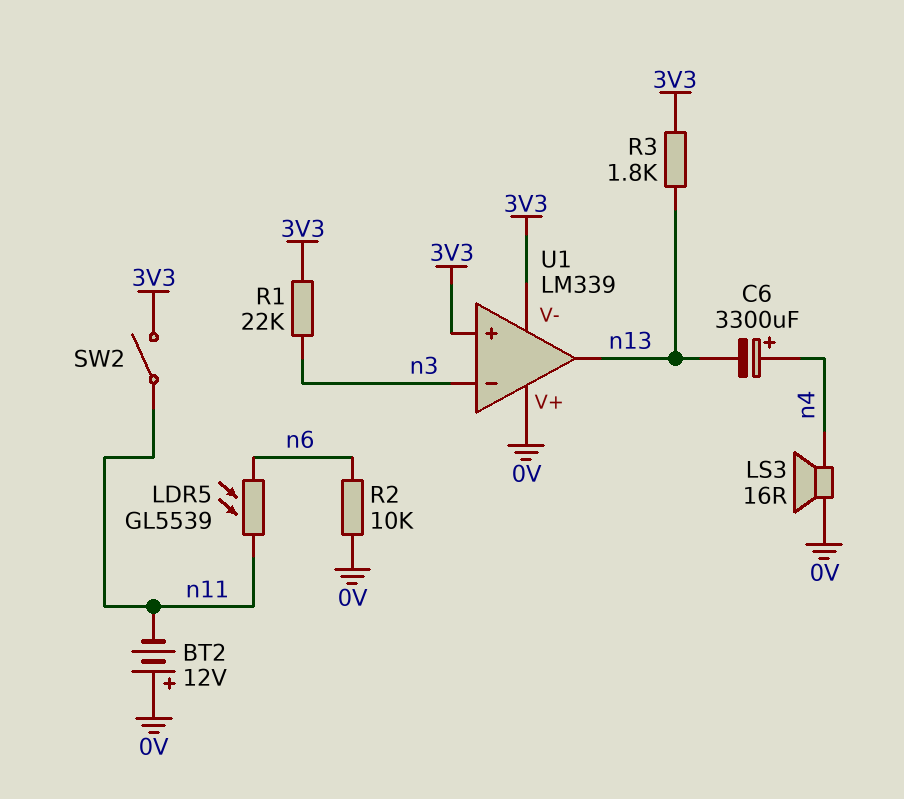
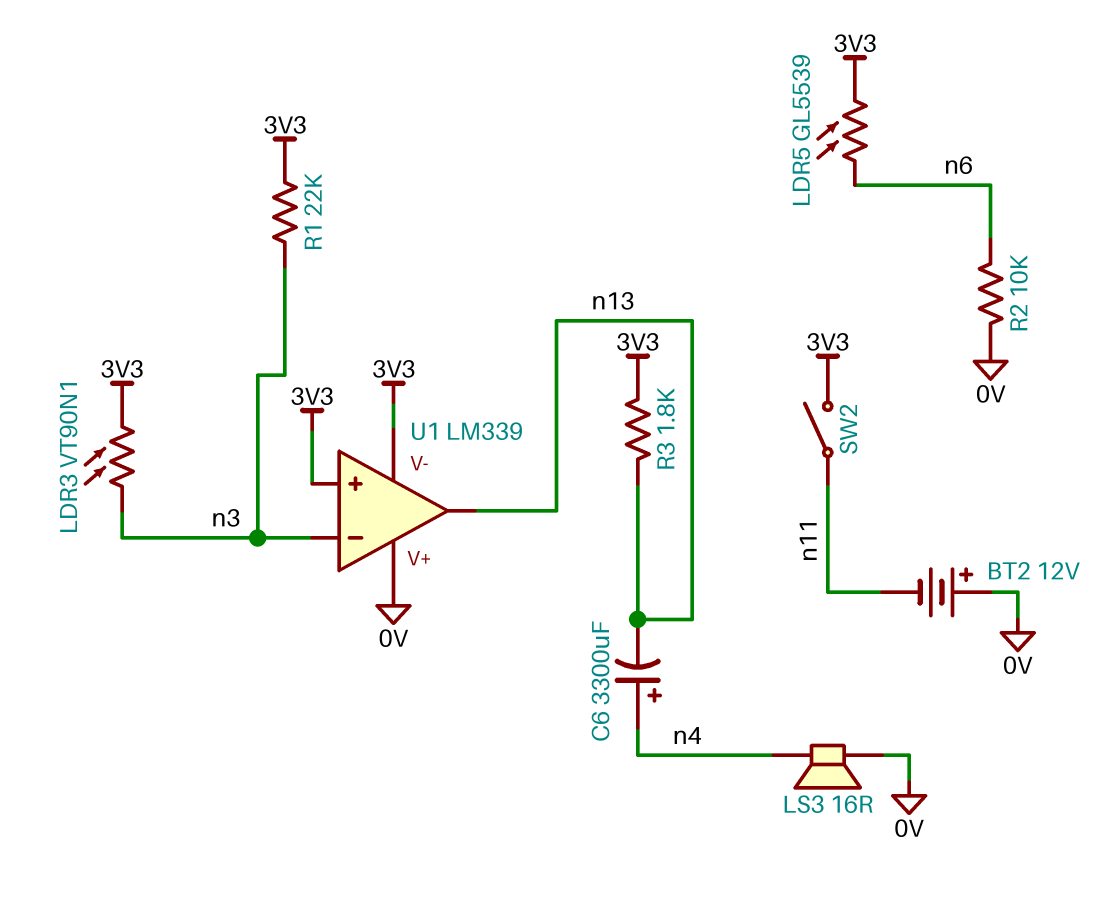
LDR3: none -> VT90N1 (3V3, n3)
LDR5: GL5539 (n6, n11) -> GL5539 (3V3, n6)

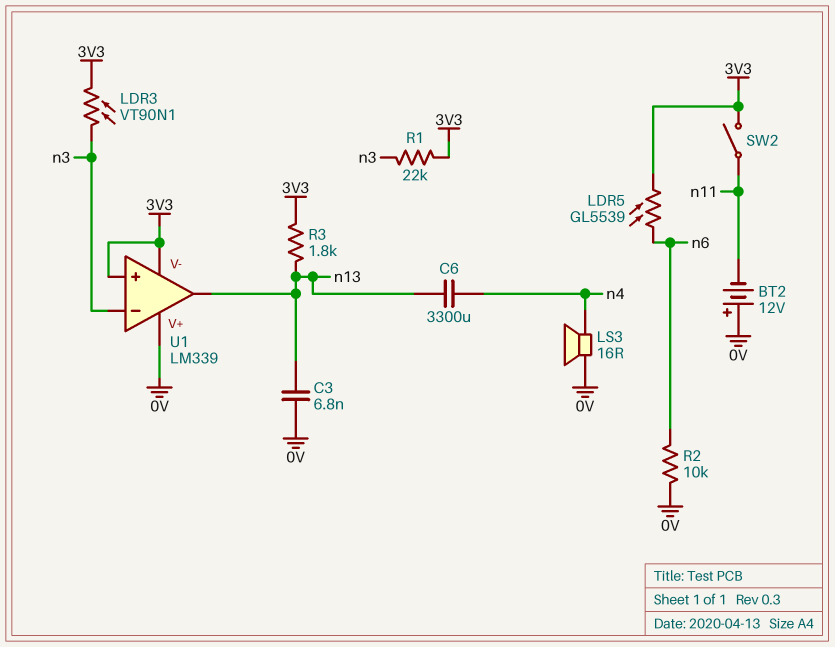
C3: none -> 6.8nF (0V, n13)
C6: 3300uF (plus n4, minus n13) -> 3300uF (n4, n13)

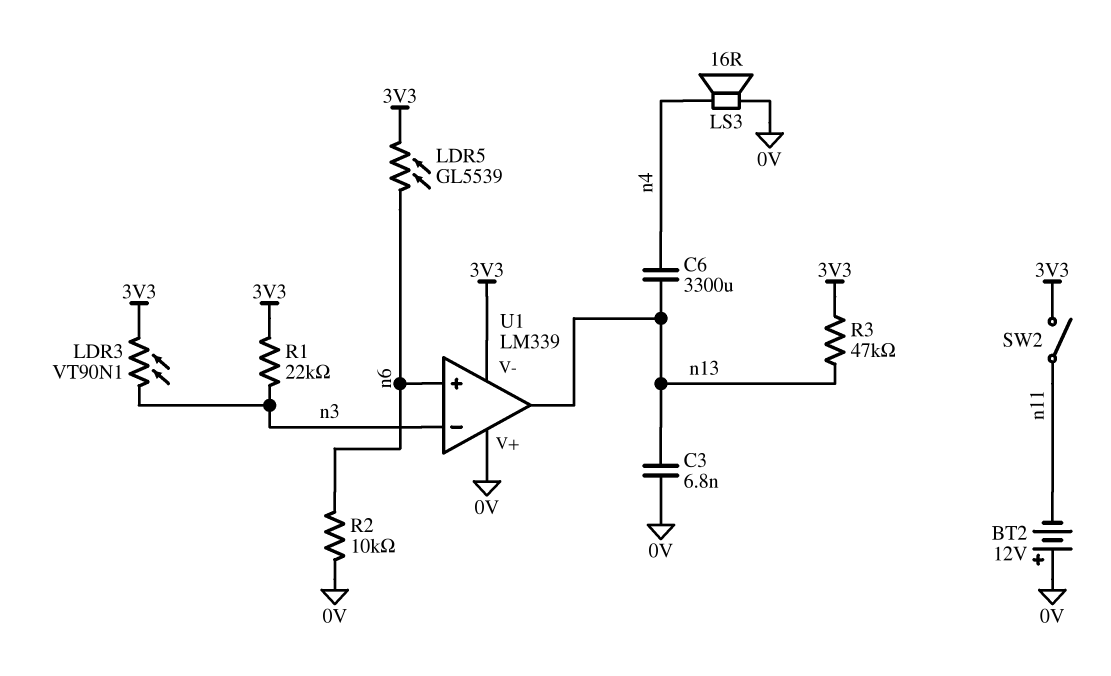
R3: 1.8k (3V3, n13) -> 47k (3V3, n13)
U1 pin in+: 3V3 -> n6

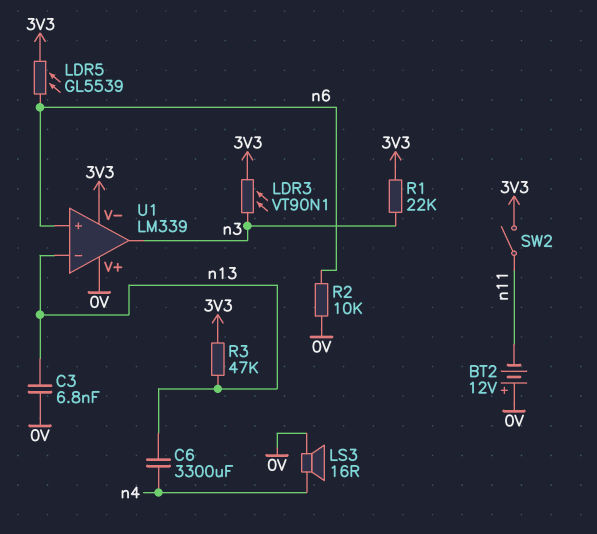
U1 pin in-: n3 -> n13
U1 pin out: n13 -> n3

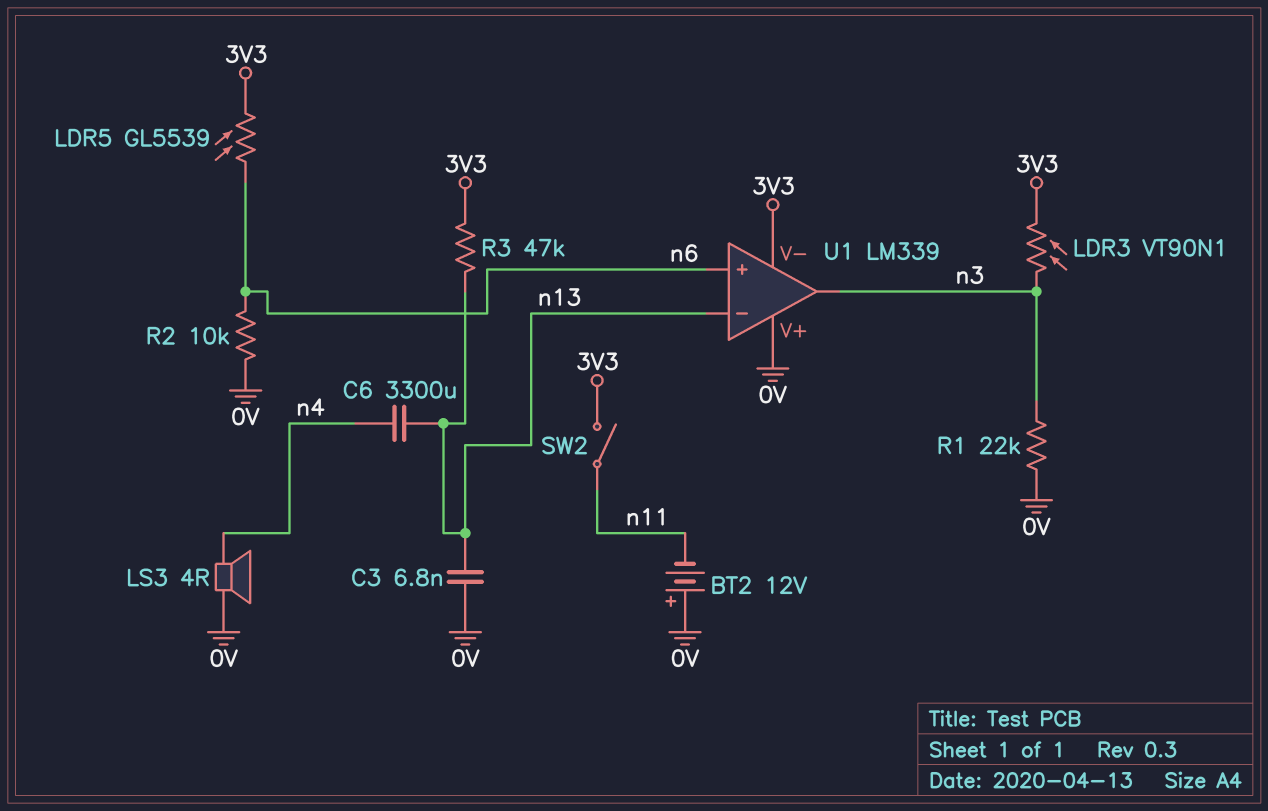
LS3: speaker 16R (0V, n4) -> speaker 4R (0V, n4)
R1: 22k (3V3, n3) -> 22k (0V, n3)

